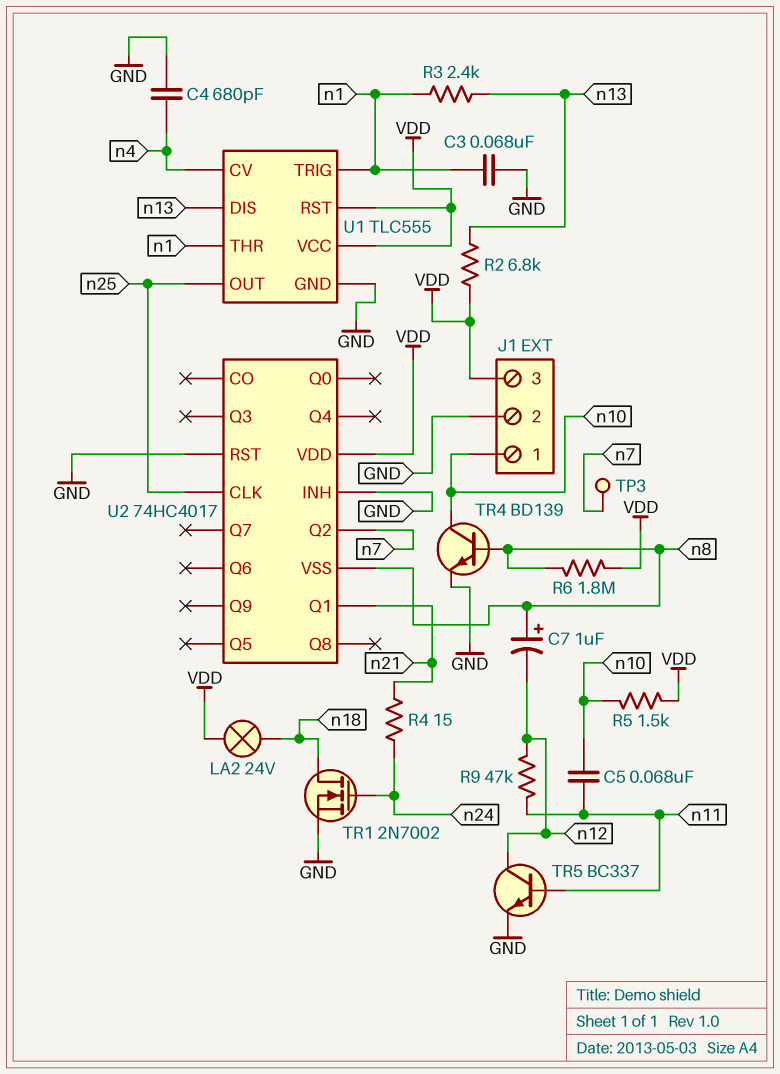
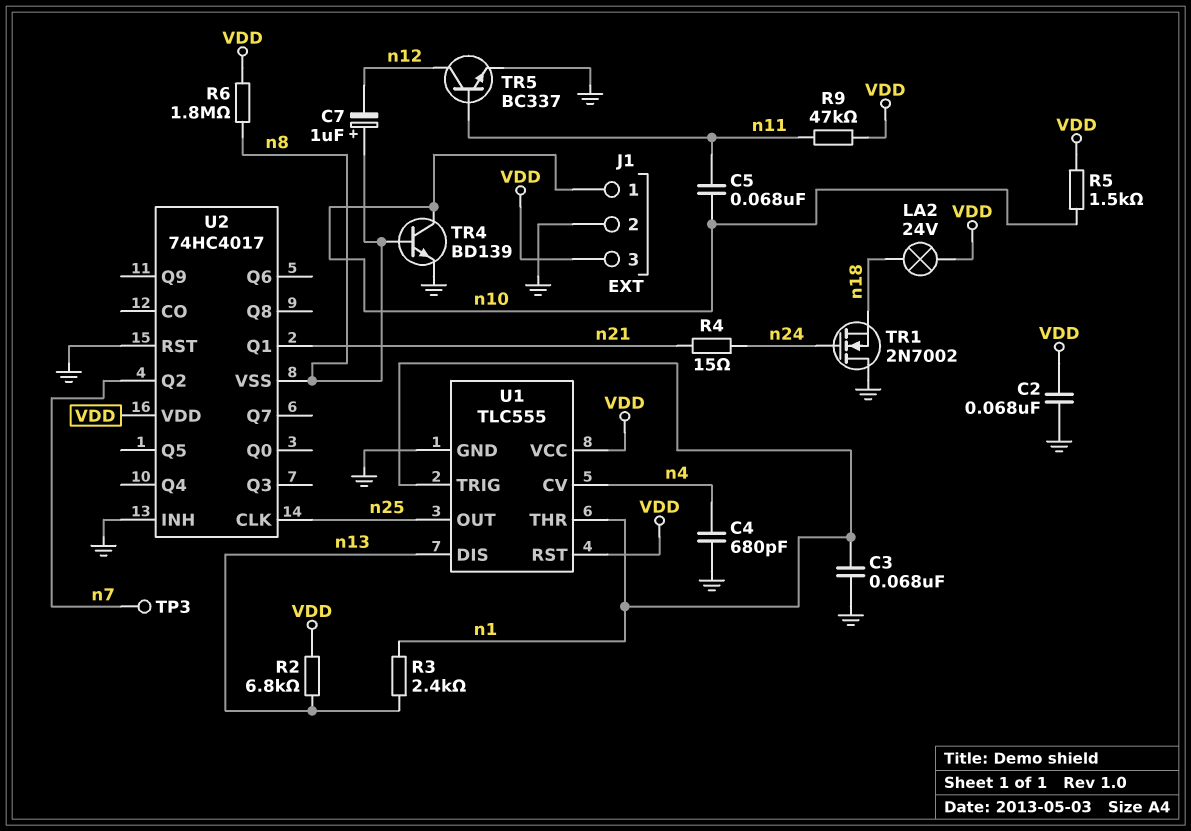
C2: none -> 68nF (GND, VDD)
R9: 47k (n11, n12) -> 47k (VDD, n11)
TR1: NMOS 2N7002 (G n24, D n18, S GND) -> NMOS 2N7002 (G n24, D GND, S n18)

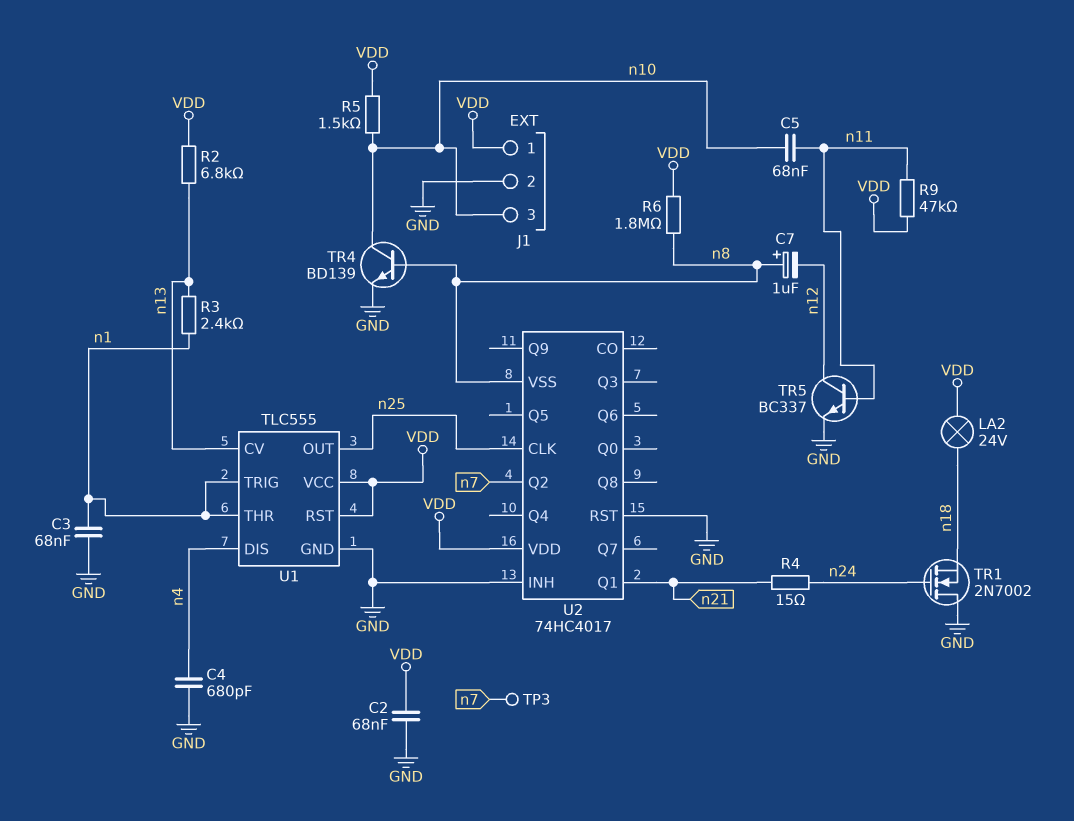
J1 pin 1: n10 -> VDD
J1 pin 3: VDD -> n10
U1 pin CV: n4 -> n13
U1 pin DIS: n13 -> n4

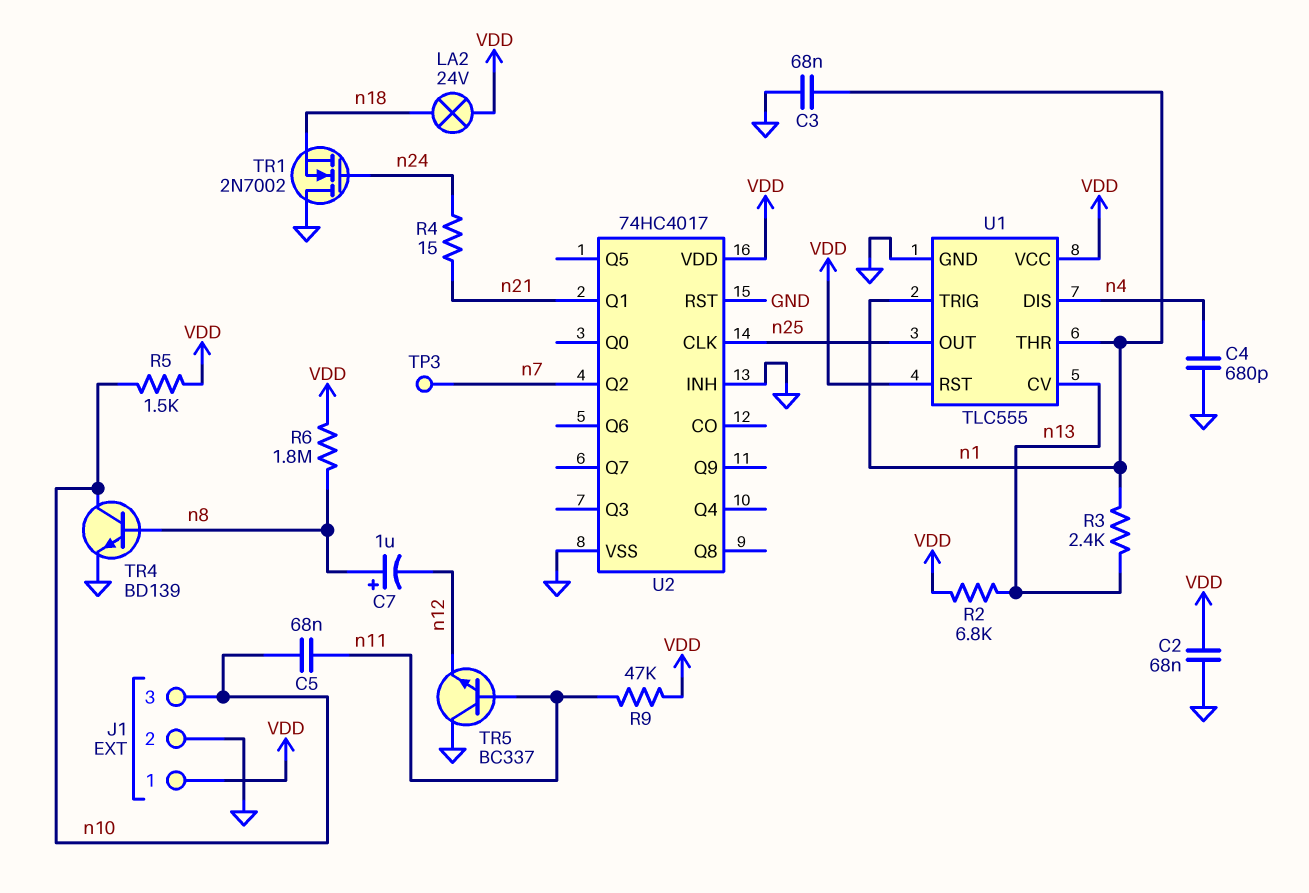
TR5: NPN BC337 (B n11, C n12, E GND) -> NPN BC337 (B n11, C GND, E n12)
U2 pin VSS: n8 -> GND

